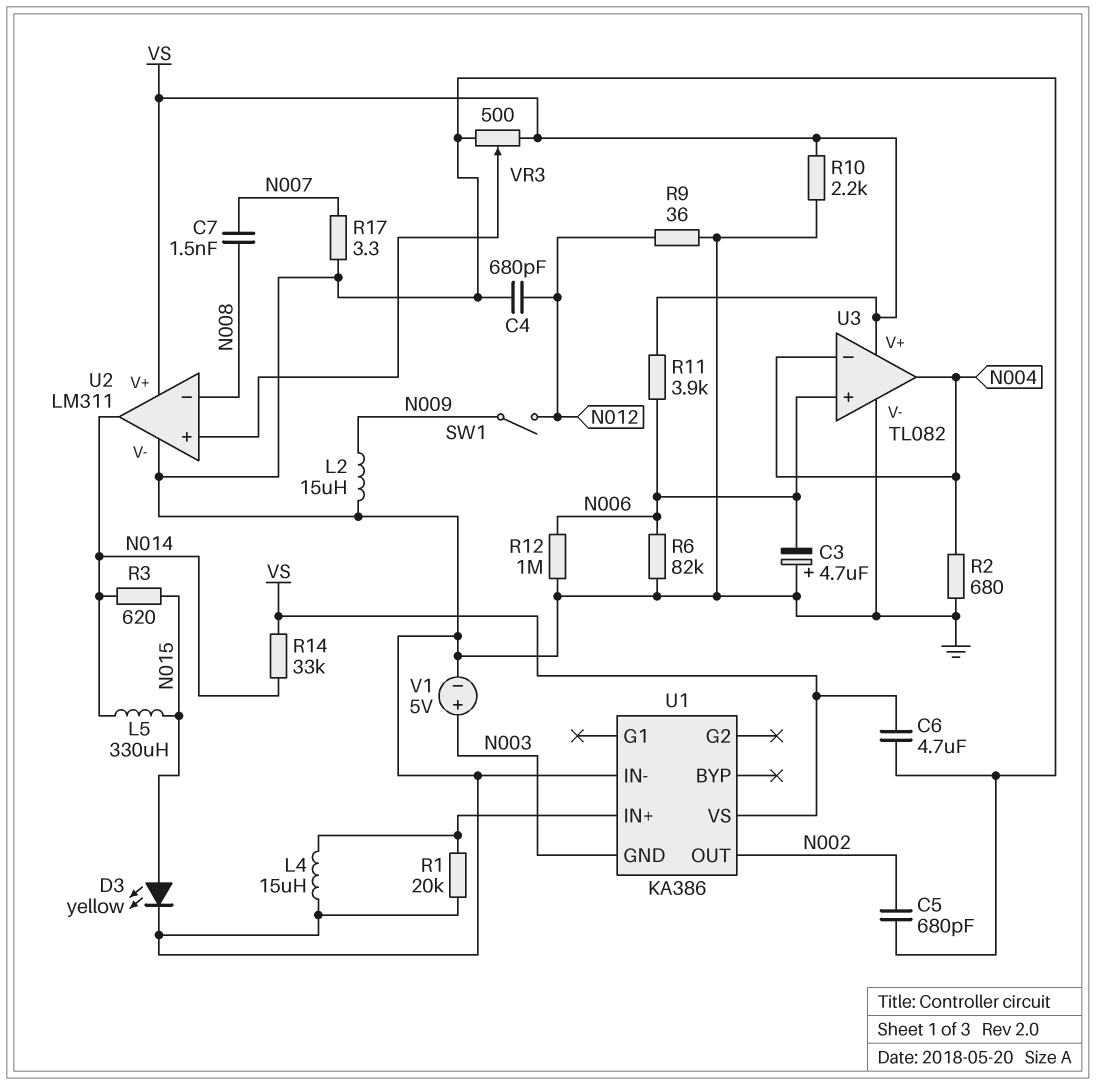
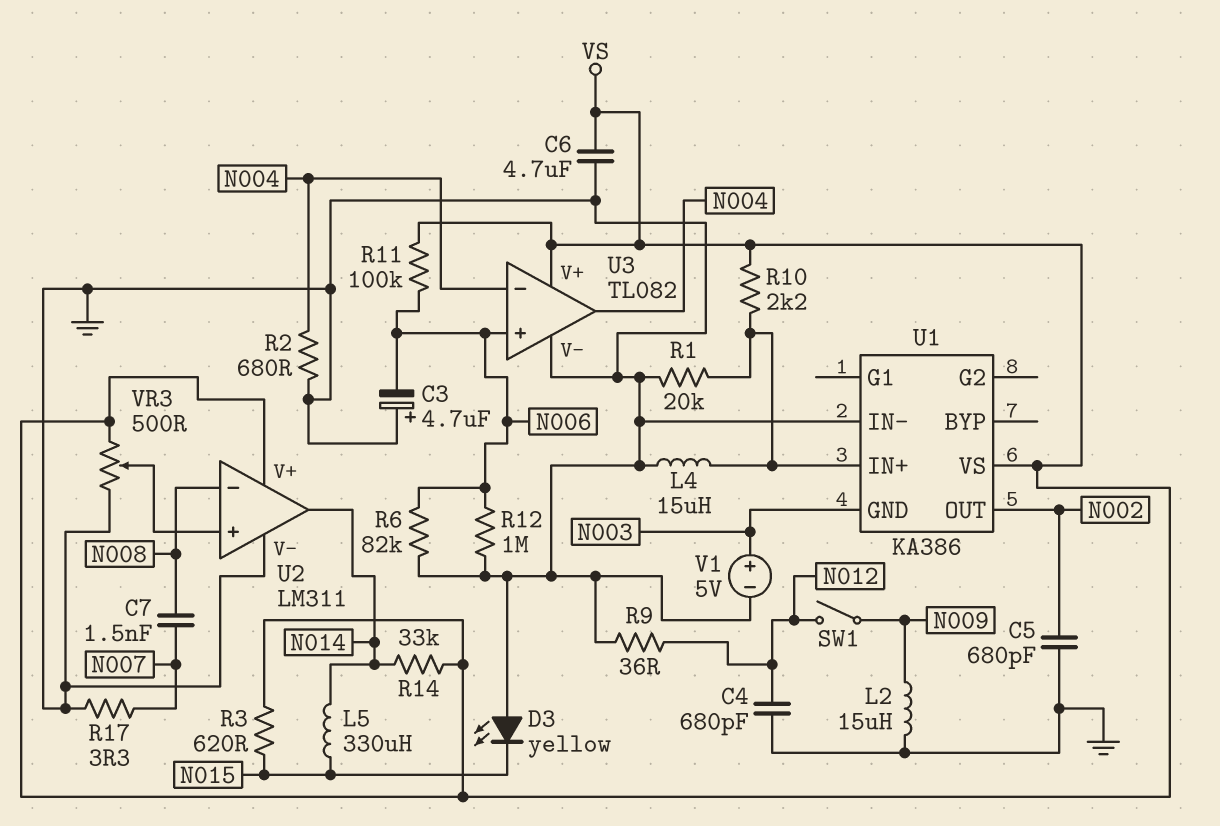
D3: LED yellow (A N015, K GND) -> LED yellow (A GND, K N015)
R3: 620 (N014, N015) -> 620 (N015, VS)
R10: 2.2k (GND, VS) -> 2.2k (U1/IN+, VS)
R11: 3.9k (N006, VS) -> 100k (N006, VS)

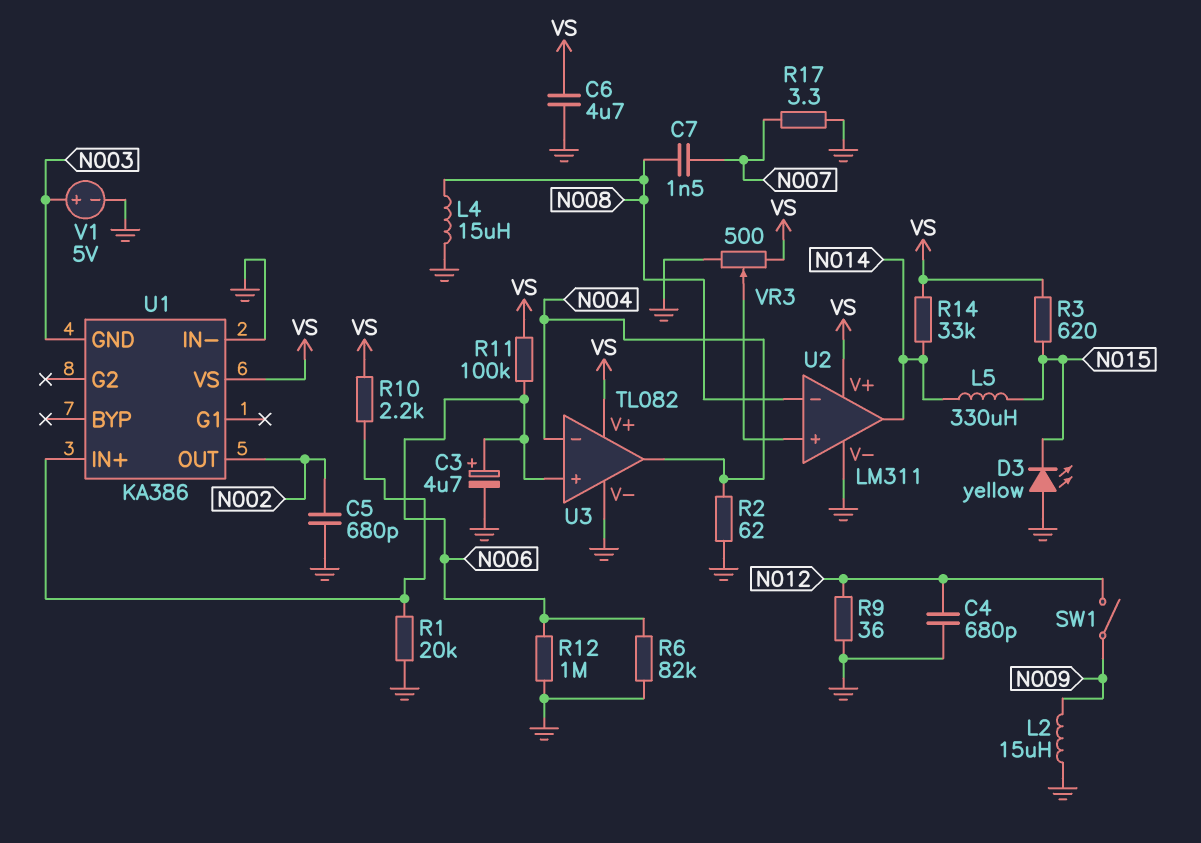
C3: 4.7uF (plus GND, minus N006) -> 4.7uF (plus N006, minus GND)
L4: 15uH (GND, U1/IN+) -> 15uH (GND, N008)
R2: 680 (GND, N004) -> 62 (GND, N004)

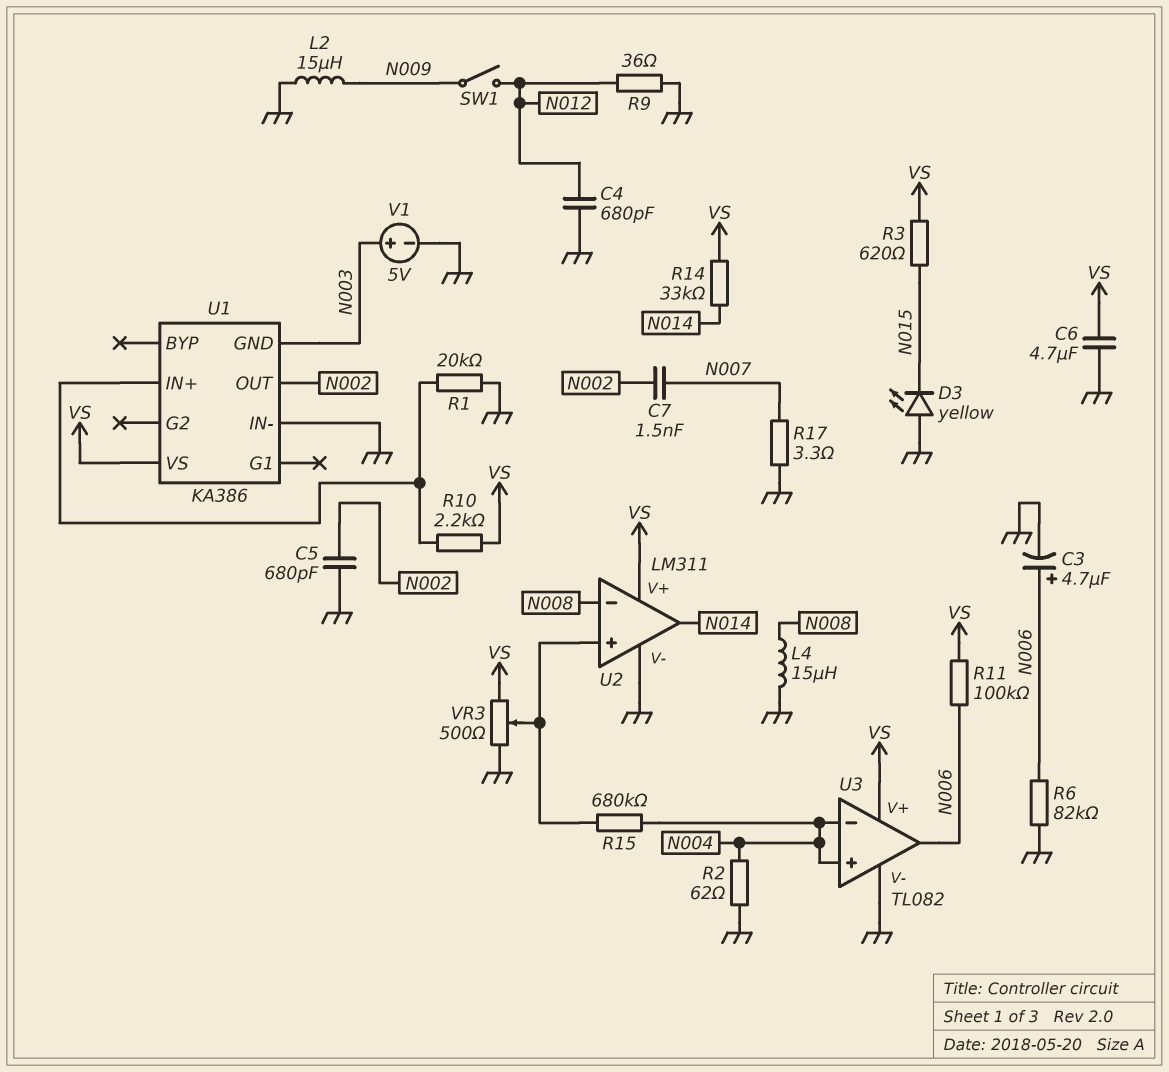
C7: 1.5nF (N007, N008) -> 1.5nF (N002, N007)
L5: 330uH (N014, N015) -> none
R12: 1M (GND, N006) -> none
R15: none -> 680k (N004, U2/in+)
U3 pin in+: N006 -> N004
U3 pin out: N004 -> N006

